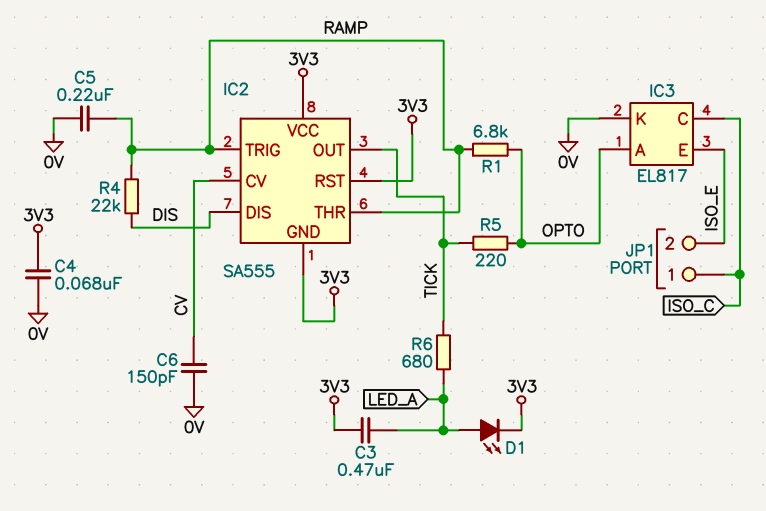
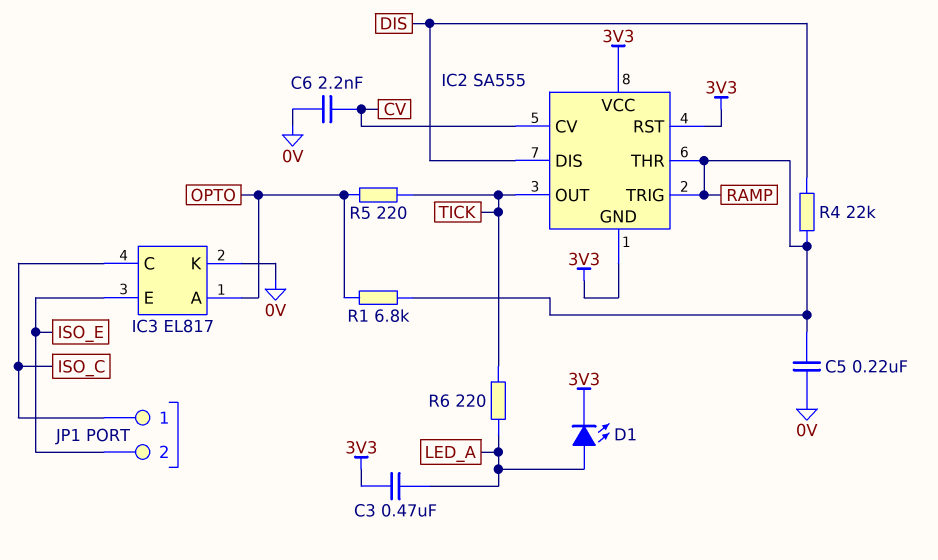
C4: 68nF (0V, 3V3) -> none
C6: 150pF (0V, CV) -> 2.2nF (0V, CV)
R6: 680 (LED_A, TICK) -> 220 (LED_A, TICK)

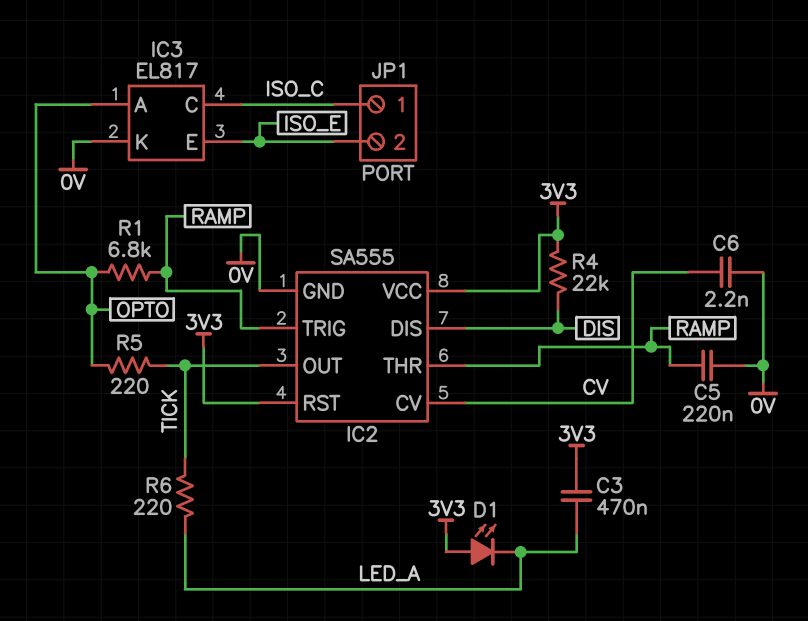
D1: LED (A LED_A, K 3V3) -> LED (A 3V3, K LED_A)
IC2 pin GND: 3V3 -> 0V
R4: 22k (DIS, RAMP) -> 22k (3V3, DIS)

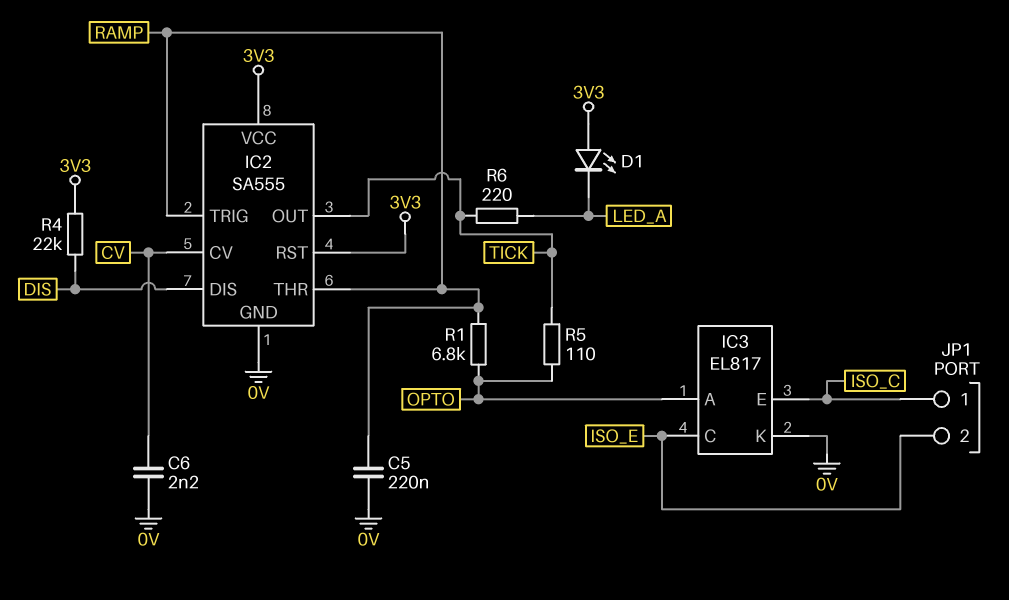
C3: 470nF (3V3, LED_A) -> none
IC3 pin C: ISO_C -> ISO_E
IC3 pin E: ISO_E -> ISO_C
R5: 220 (OPTO, TICK) -> 110 (OPTO, TICK)

